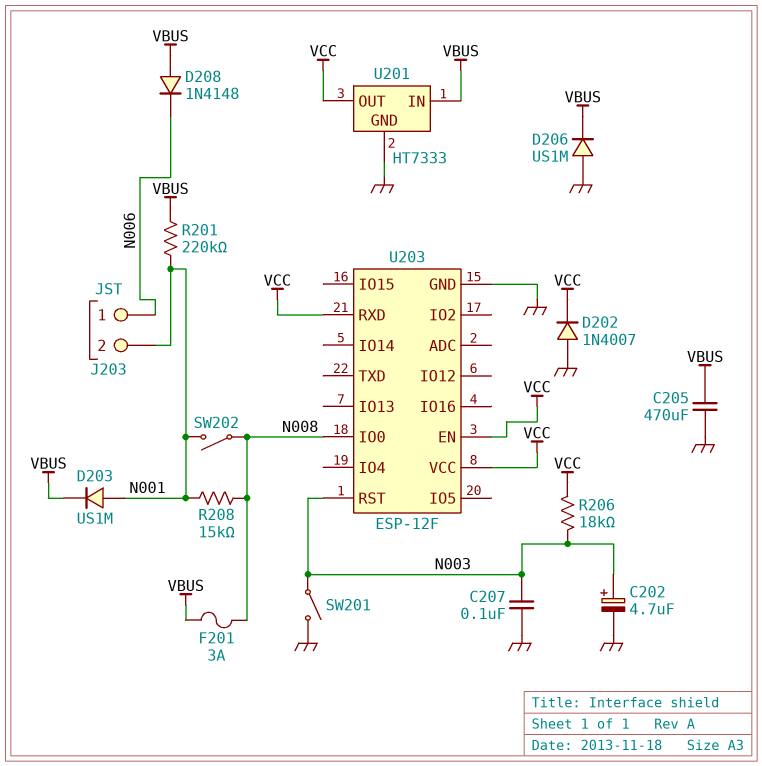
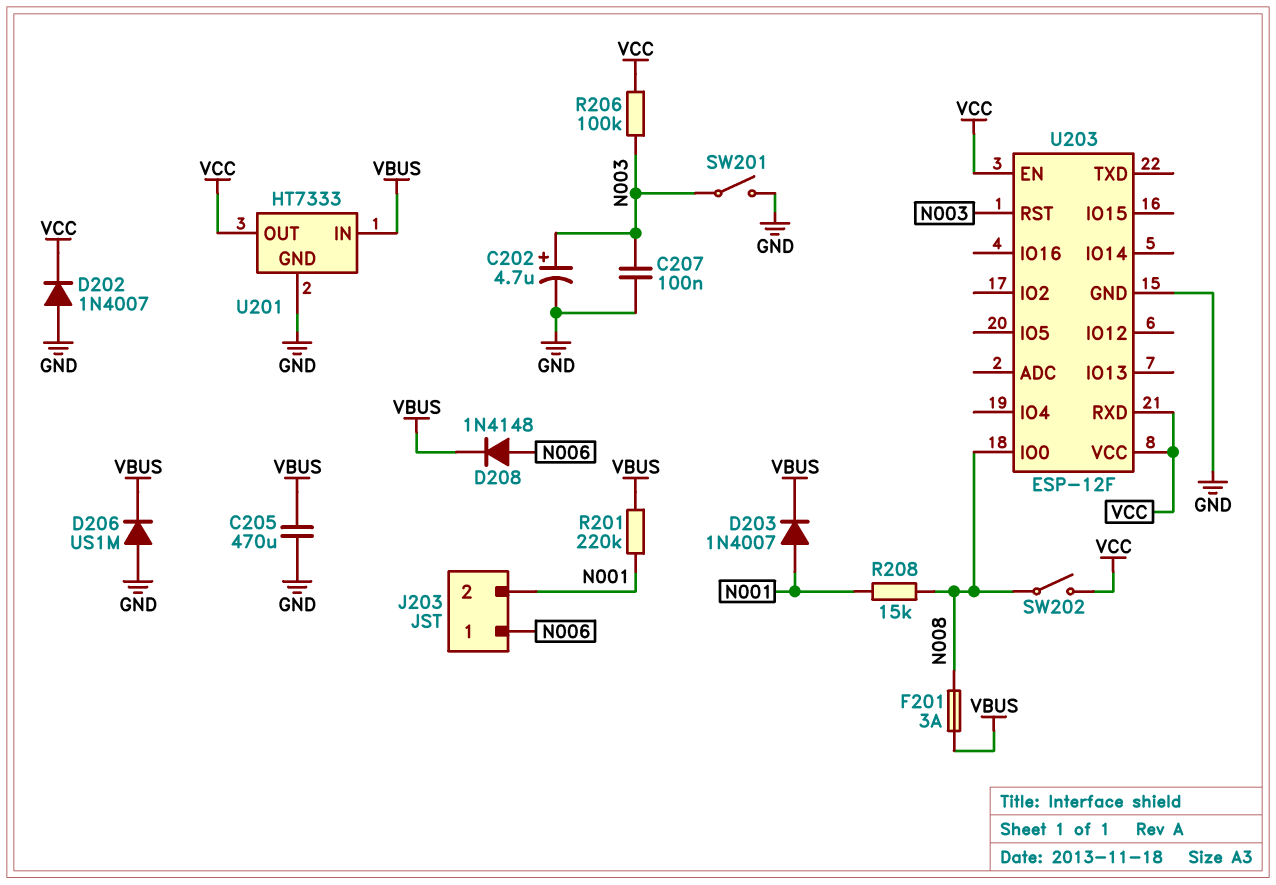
D203: diode US1M (A N001, K VBUS) -> diode 1N4007 (A N001, K VBUS)
D208: diode 1N4148 (A VBUS, K N006) -> diode 1N4148 (A N006, K VBUS)
R206: 18k (N003, VCC) -> 100k (N003, VCC)
SW202: switch (N001, N008) -> switch (N008, VCC)

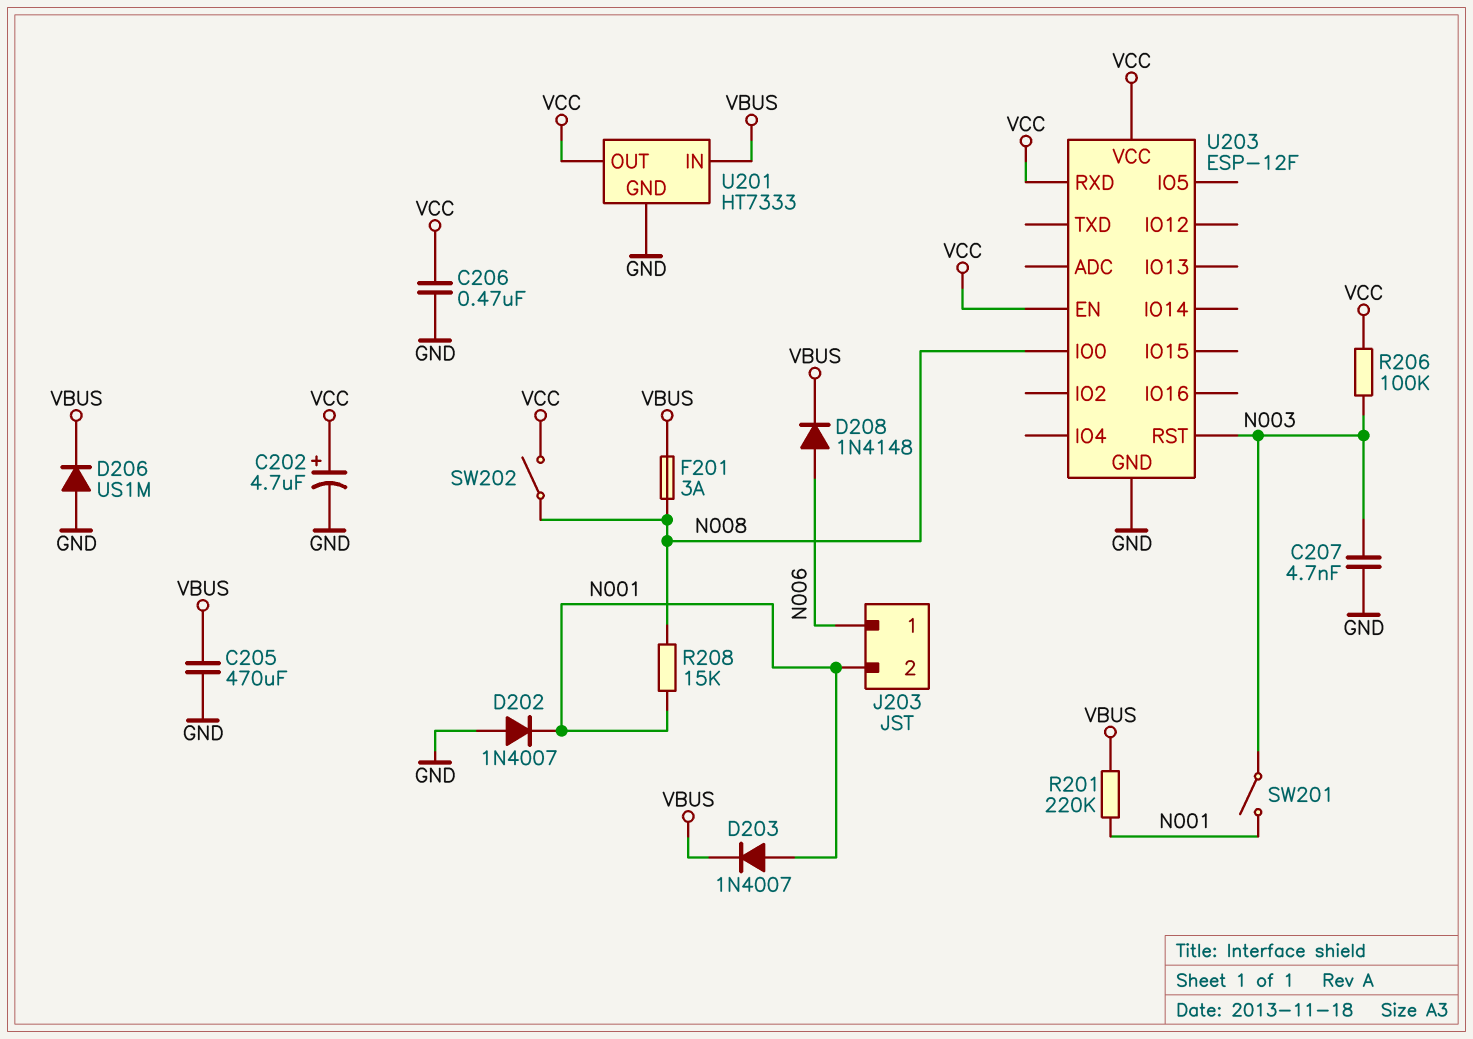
C202: 4.7uF (plus N003, minus GND) -> 4.7uF (plus VCC, minus GND)
C206: none -> 470nF (GND, VCC)
C207: 100nF (GND, N003) -> 4.7nF (GND, N003)
D202: diode 1N4007 (A GND, K VCC) -> diode 1N4007 (A GND, K N001)
SW201: switch (GND, N003) -> switch (N001, N003)

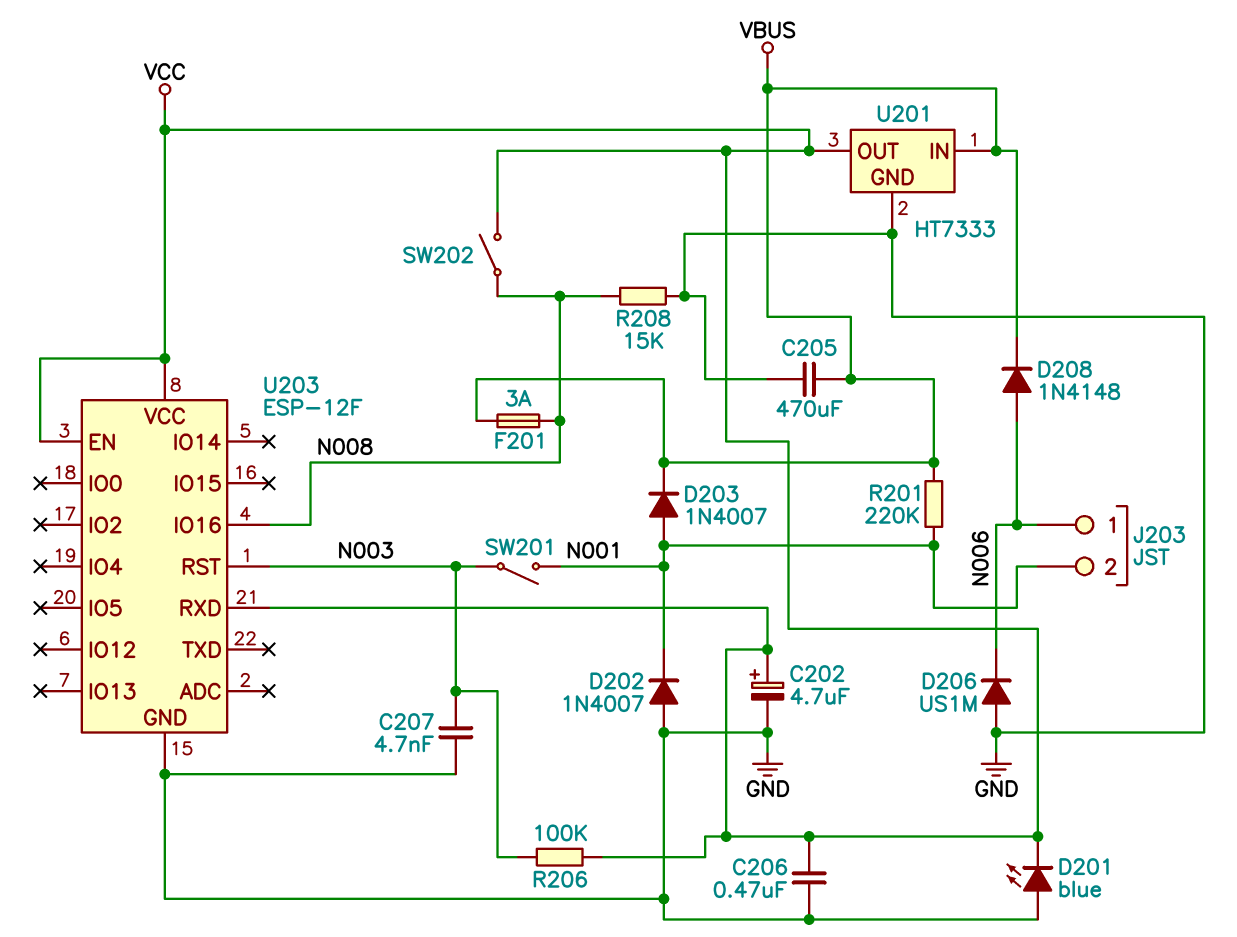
D201: none -> LED blue (A GND, K VCC)
D206: diode US1M (A GND, K VBUS) -> diode US1M (A GND, K N006)
R208: 15k (N001, N008) -> 15k (GND, N008)
U203 pin IO0: N008 -> none
U203 pin IO16: none -> N008

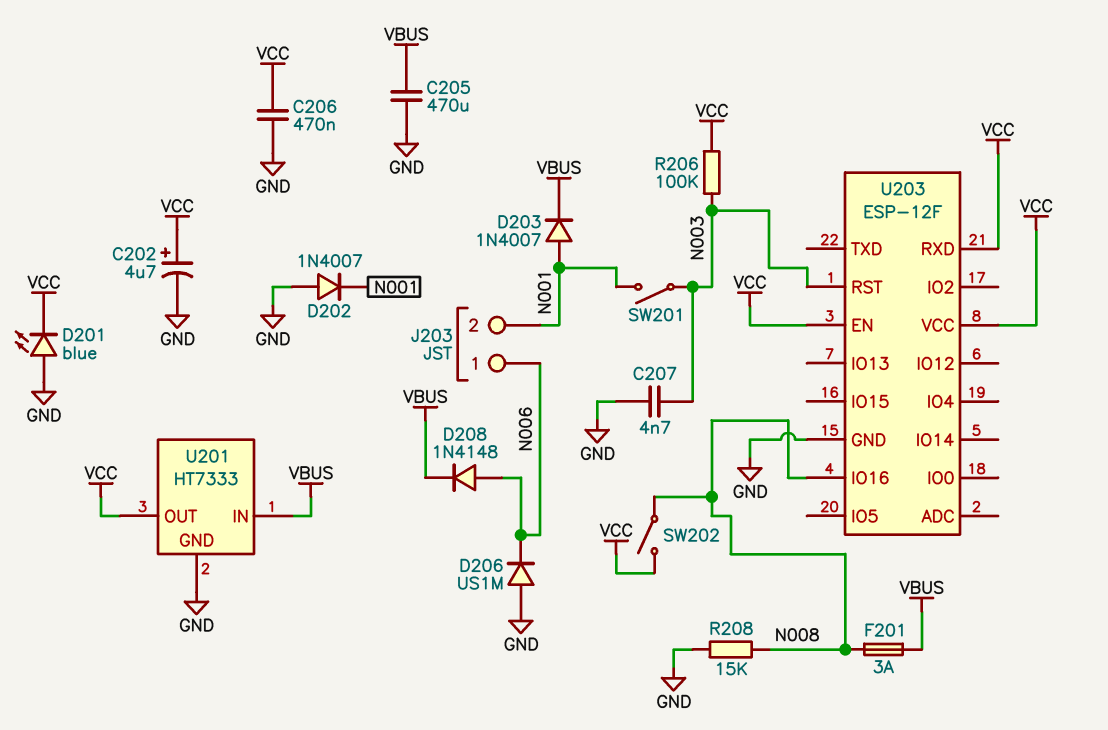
R201: 220k (N001, VBUS) -> none

